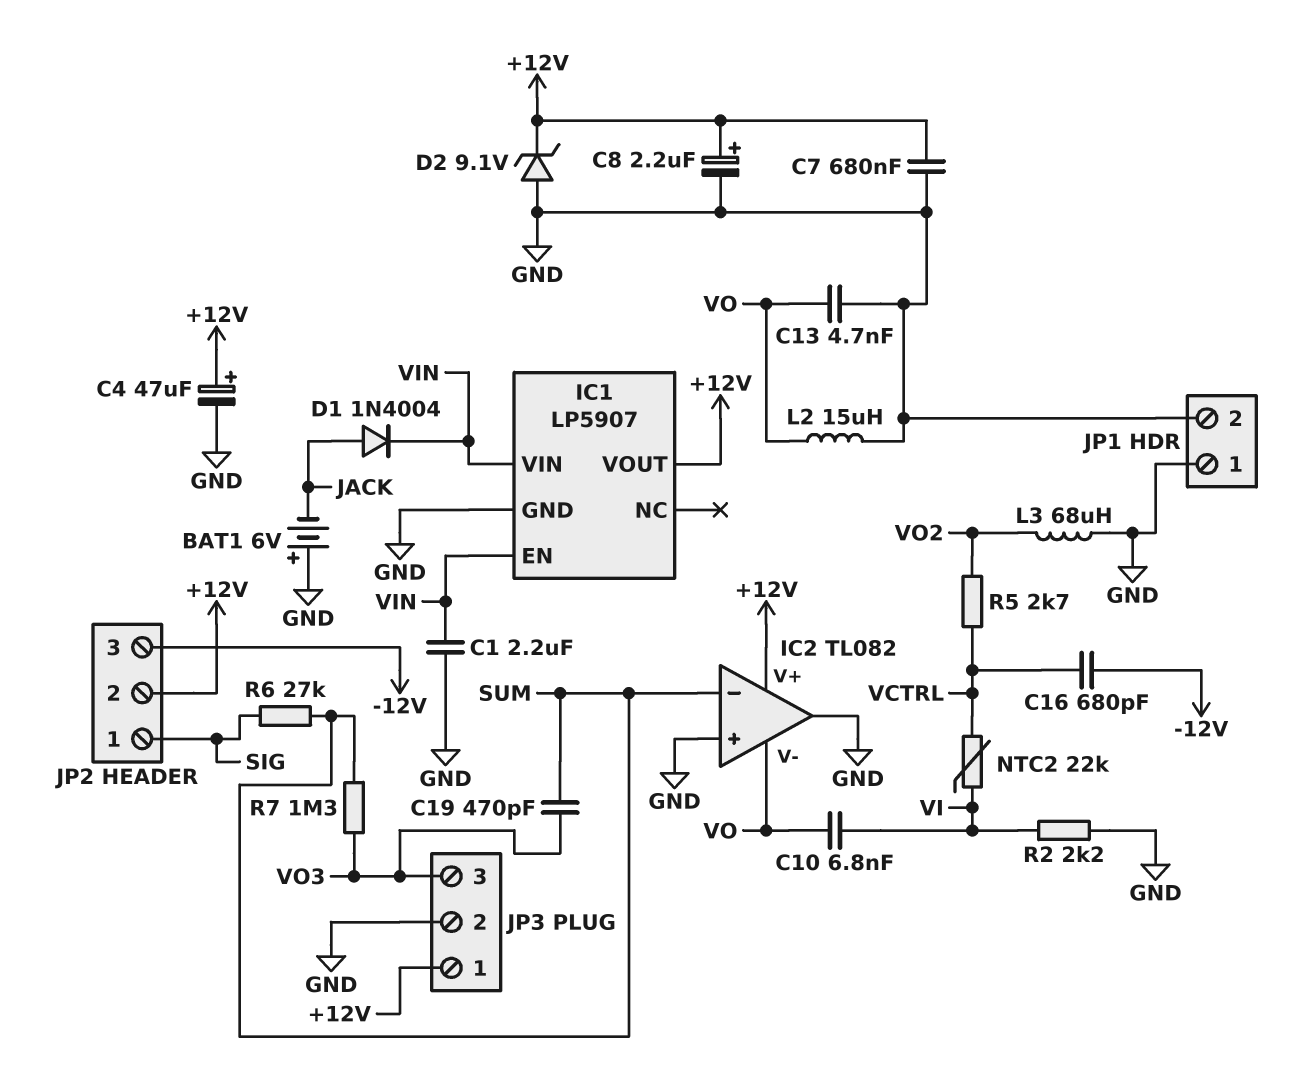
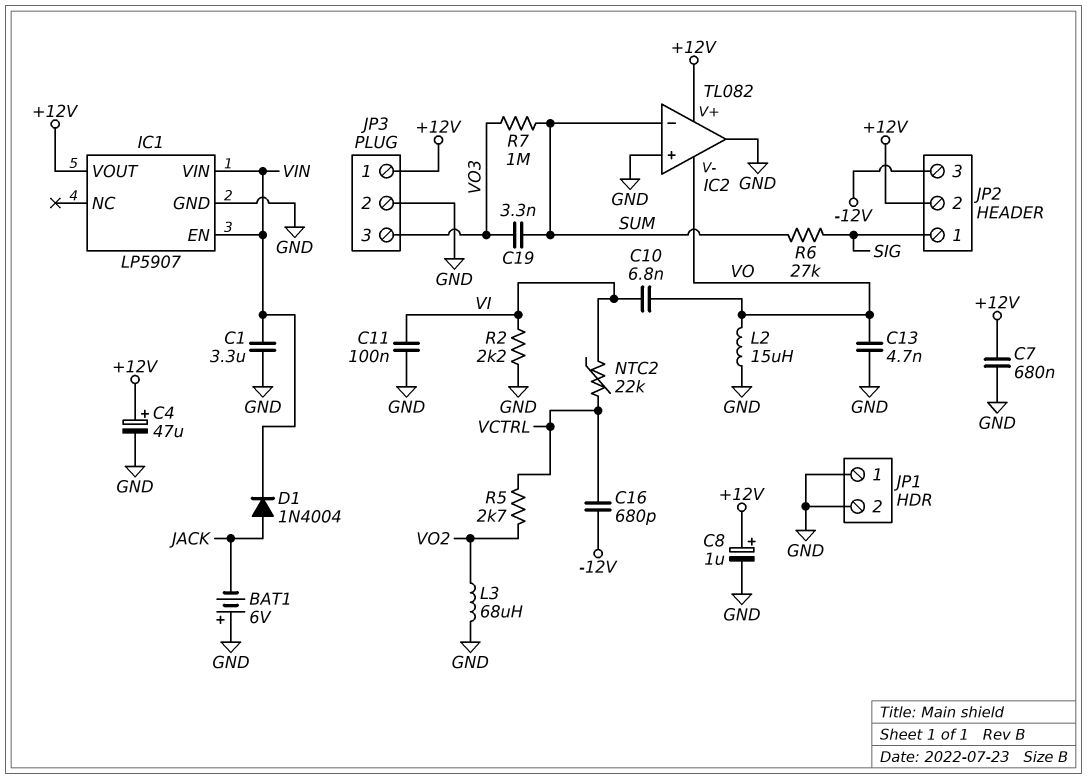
C1: 2.2uF (GND, VIN) -> 3.3uF (GND, VIN)
C8: 2.2uF (plus +12V, minus GND) -> 1uF (plus +12V, minus GND)
C11: none -> 100nF (GND, VI)
C19: 470pF (SUM, VO3) -> 3.3nF (SUM, VO3)
D2: zener 9.1V (A GND, K +12V) -> none
R7: 1.3M (SUM, VO3) -> 1M (SUM, VO3)

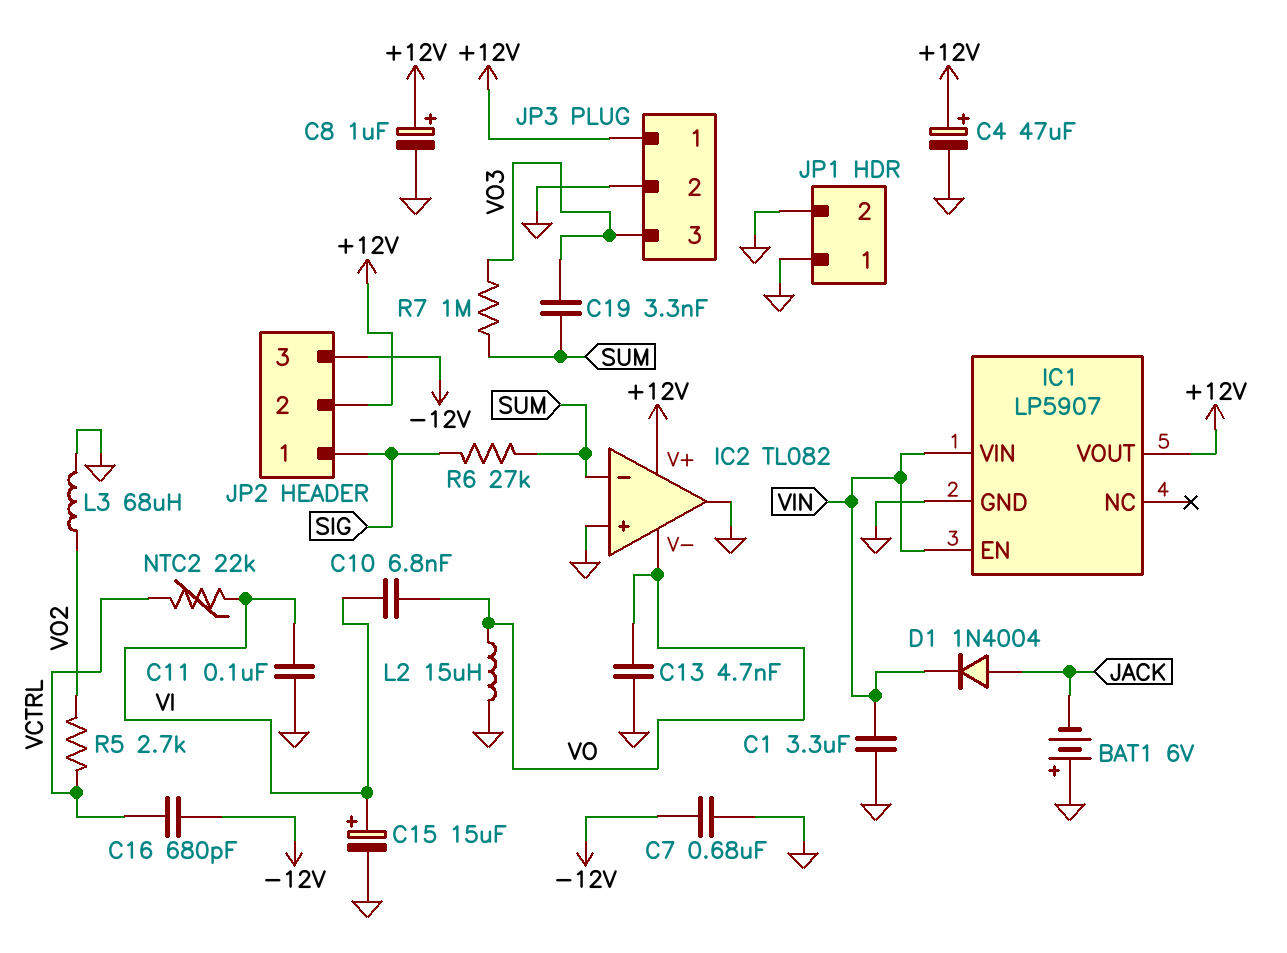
C7: 680nF (+12V, GND) -> 680nF (-12V, GND)
C15: none -> 15uF (plus VI, minus GND)
R2: 2.2k (GND, VI) -> none

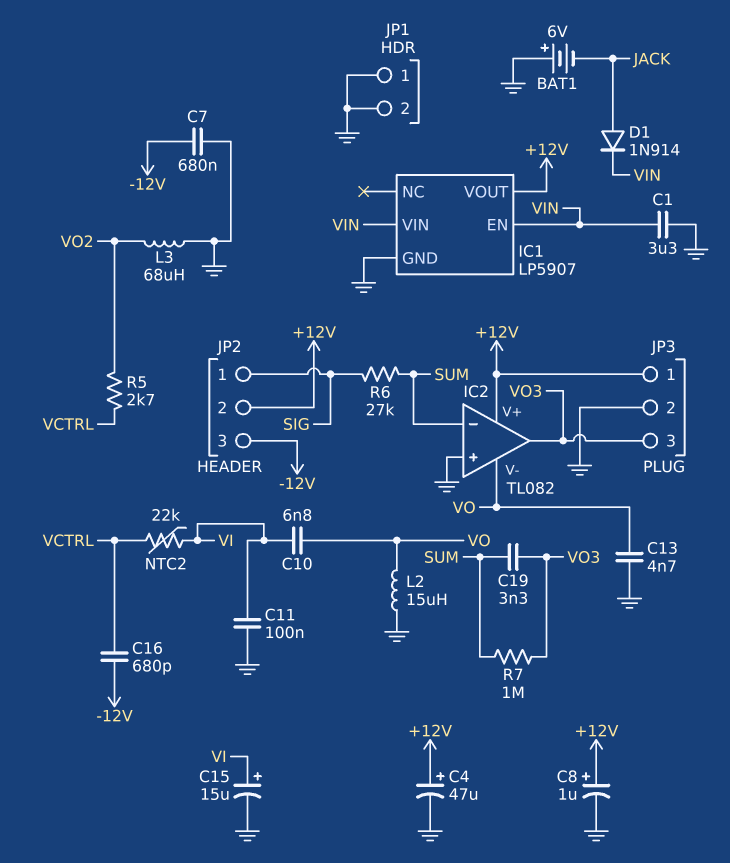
D1: diode 1N4004 (A JACK, K VIN) -> diode 1N914 (A JACK, K VIN)
IC2 pin out: GND -> VO3

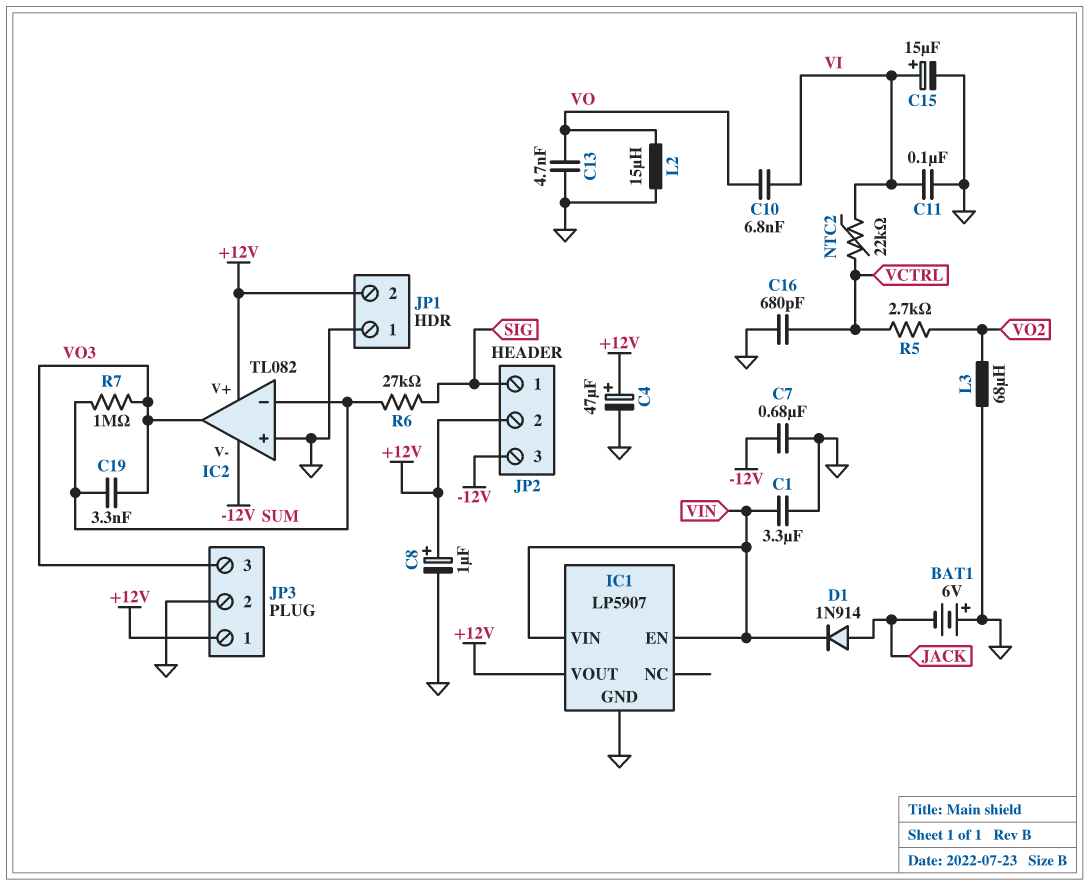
C16: 680pF (-12V, VCTRL) -> 680pF (GND, VCTRL)
IC2 pin V-: VO -> -12V
JP1 pin 2: GND -> +12V

